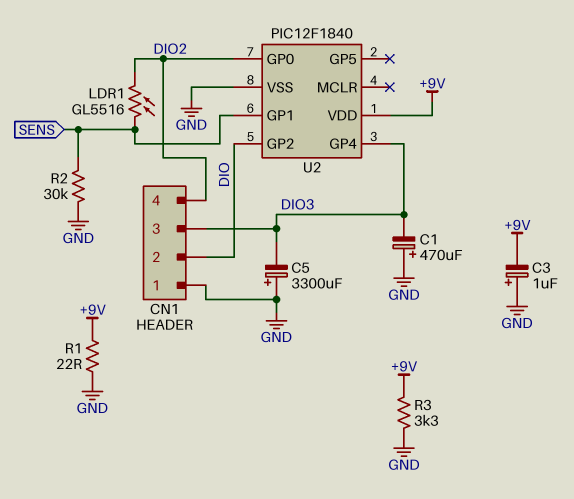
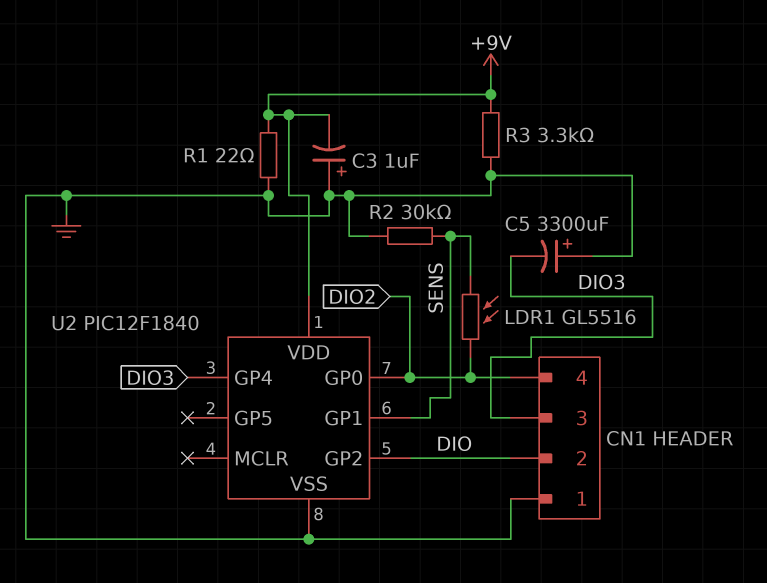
C1: 470uF (plus GND, minus DIO3) -> none

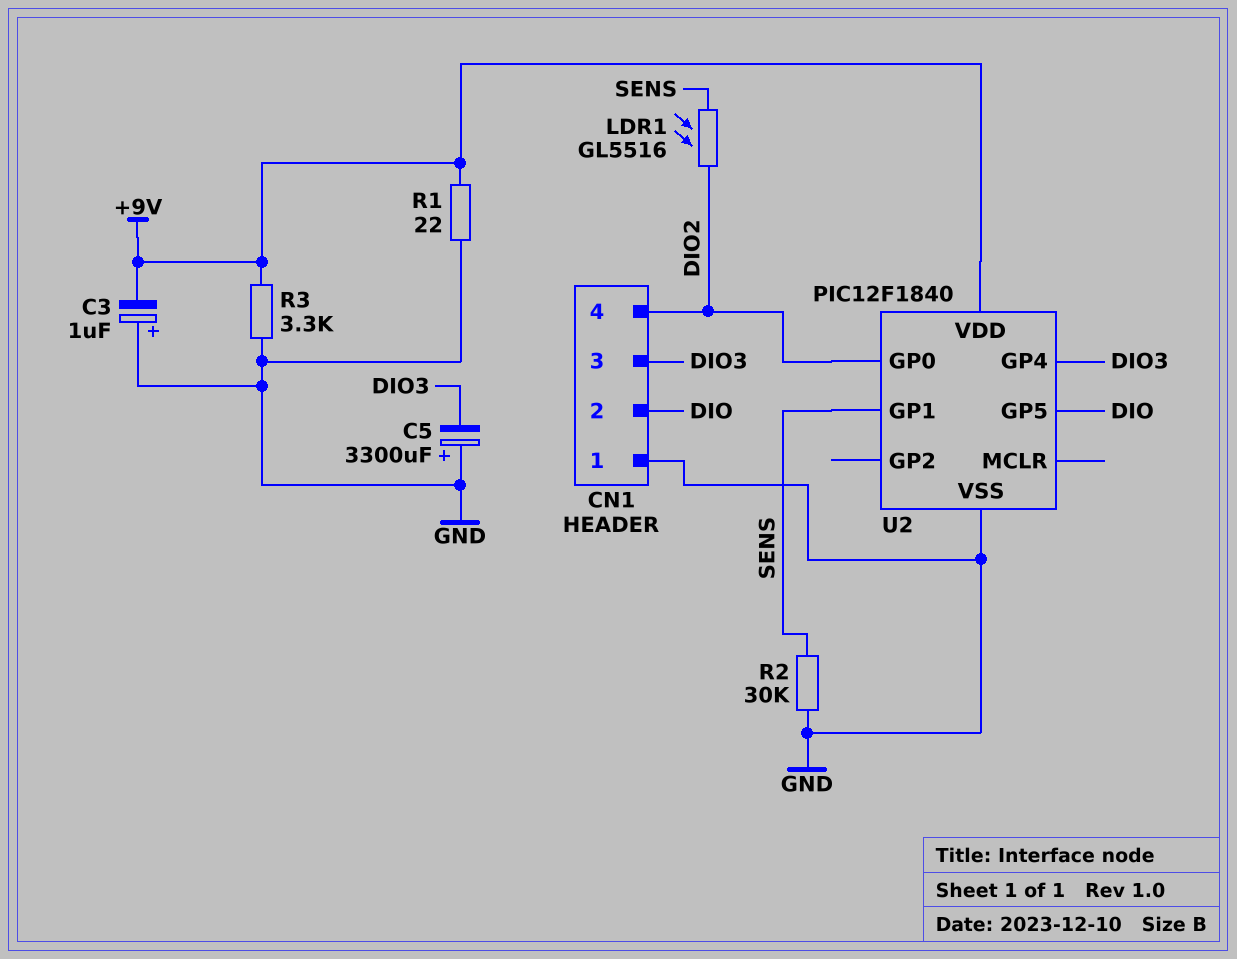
U2 pin GP2: DIO -> none
U2 pin GP5: none -> DIO

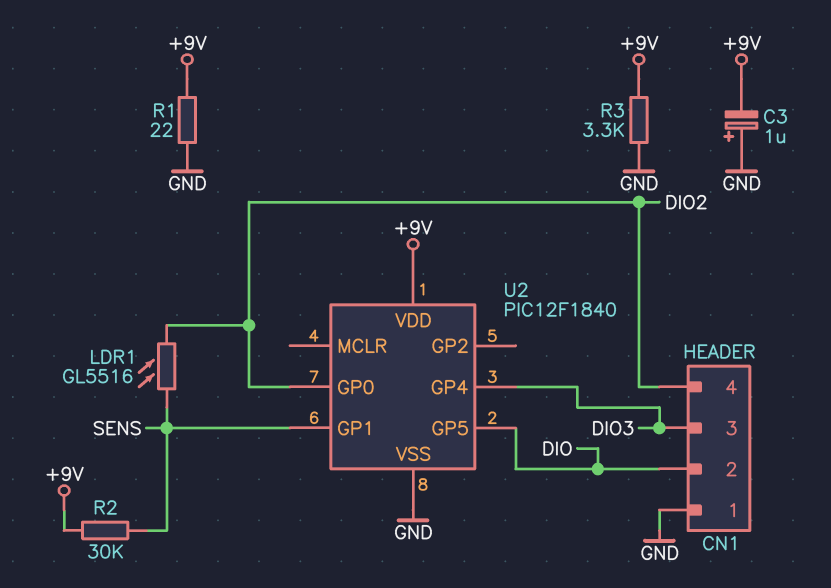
C5: 3300uF (plus GND, minus DIO3) -> none
R2: 30k (GND, SENS) -> 30k (+9V, SENS)

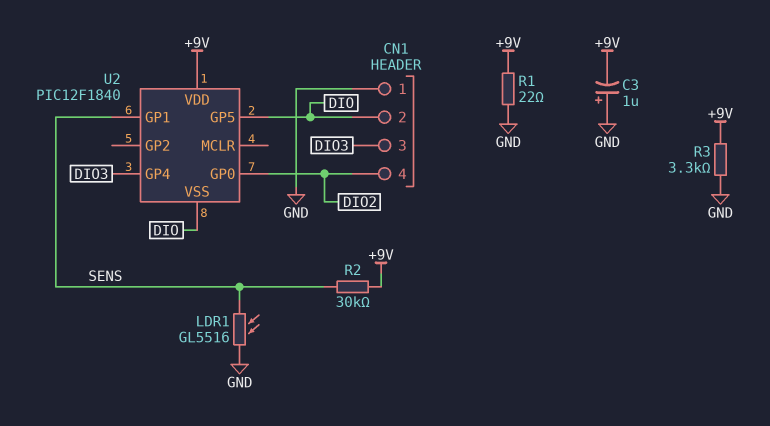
LDR1: GL5516 (DIO2, SENS) -> GL5516 (GND, SENS)
U2 pin VSS: GND -> DIO

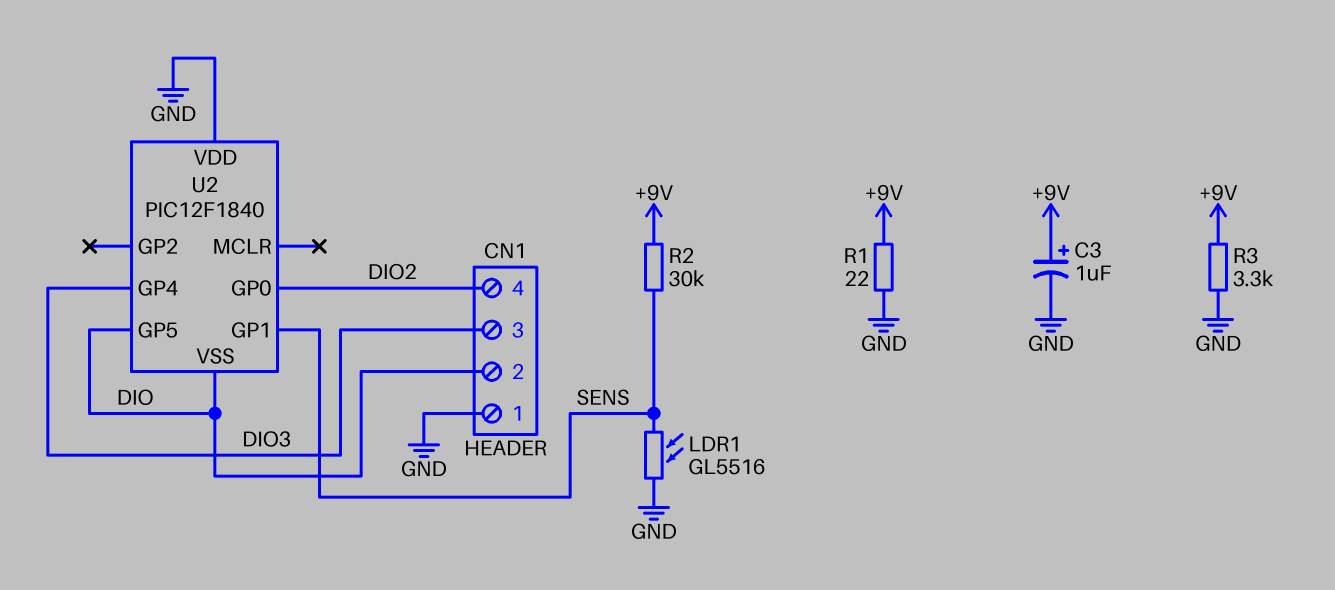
C3: 1uF (plus GND, minus +9V) -> 1uF (plus +9V, minus GND)
U2 pin VDD: +9V -> GND

